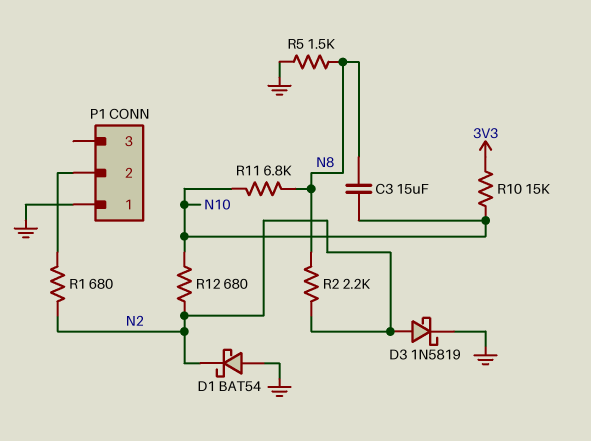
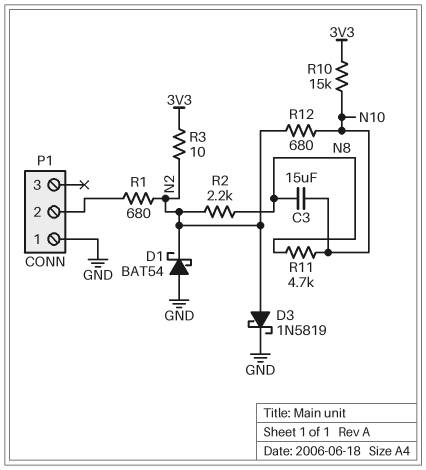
R3: none -> 10 (3V3, N2)
R5: 1.5k (GND, N8) -> none
R11: 6.8k (N8, N10) -> 4.7k (N8, N10)

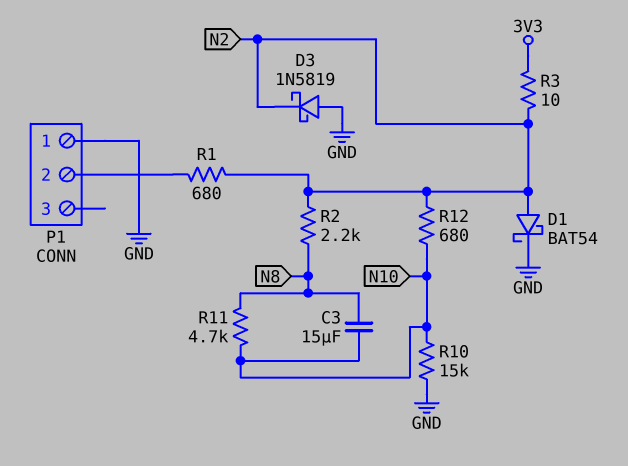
D1: schottky BAT54 (A GND, K N2) -> schottky BAT54 (A N2, K GND)
D3: schottky 1N5819 (A N2, K GND) -> schottky 1N5819 (A GND, K N2)
R10: 15k (3V3, N10) -> 15k (GND, N10)

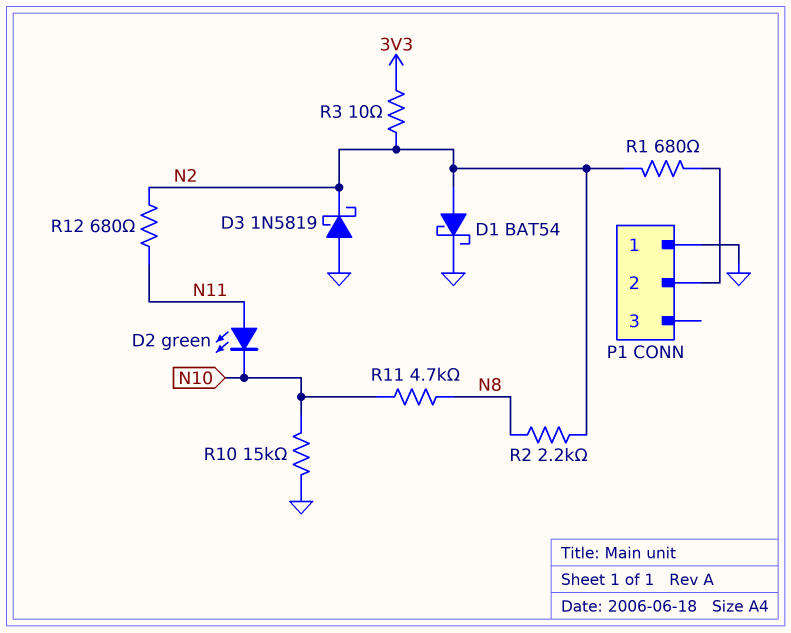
C3: 15uF (N8, N10) -> none
D2: none -> LED green (A N11, K N10)
R12: 680 (N2, N10) -> 680 (N2, N11)

